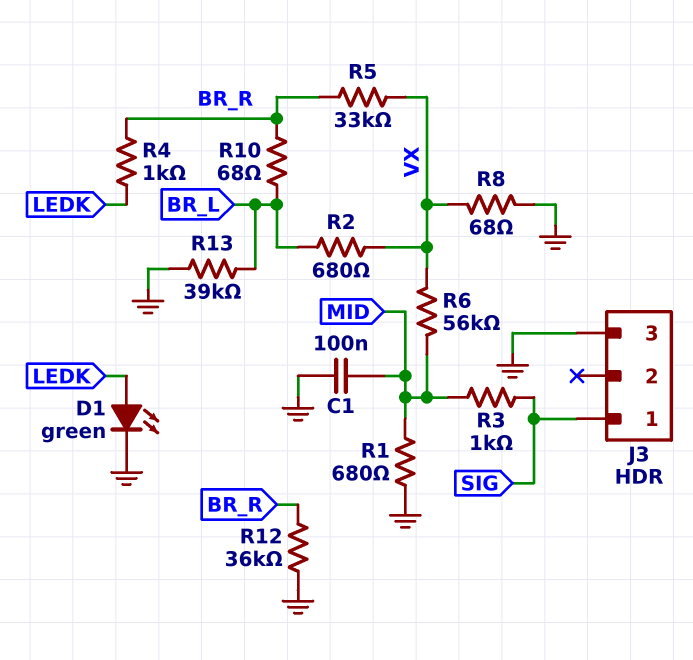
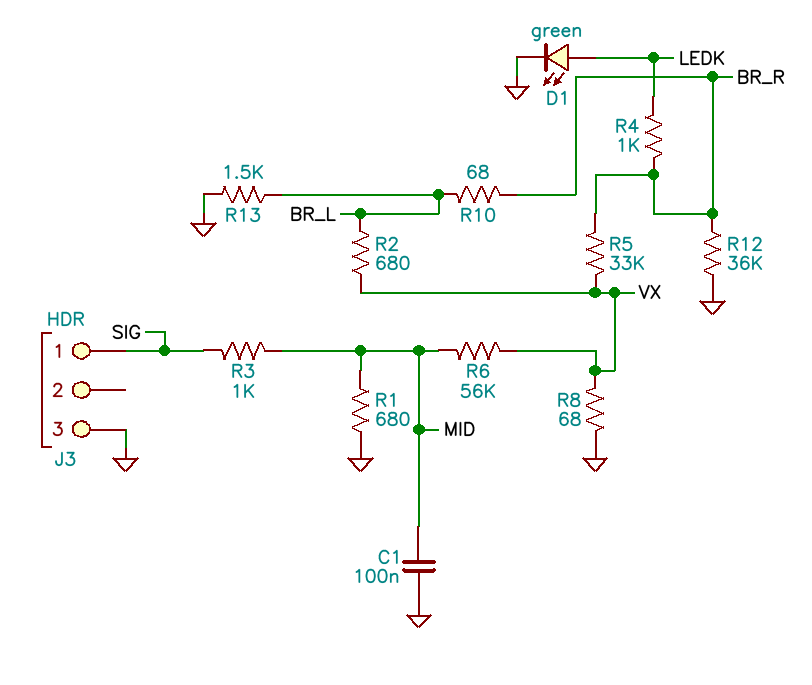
R13: 39k (BR_L, GND) -> 1.5k (BR_L, GND)

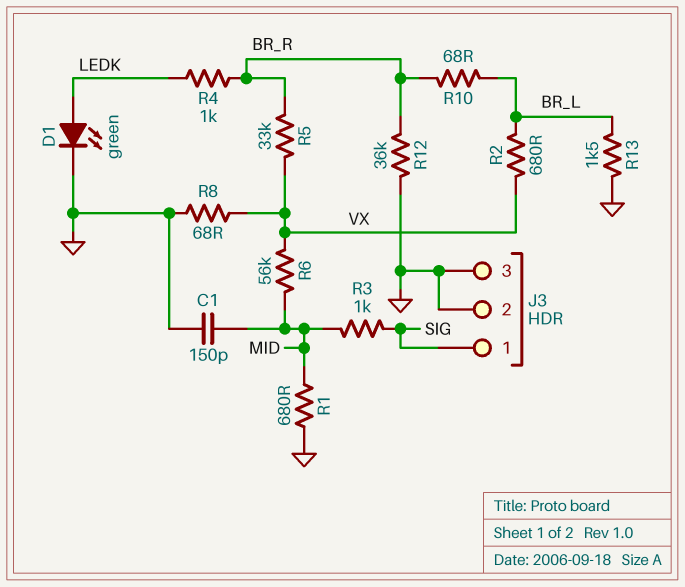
C1: 100nF (GND, MID) -> 150pF (GND, MID)
J3 pin 2: none -> GND

